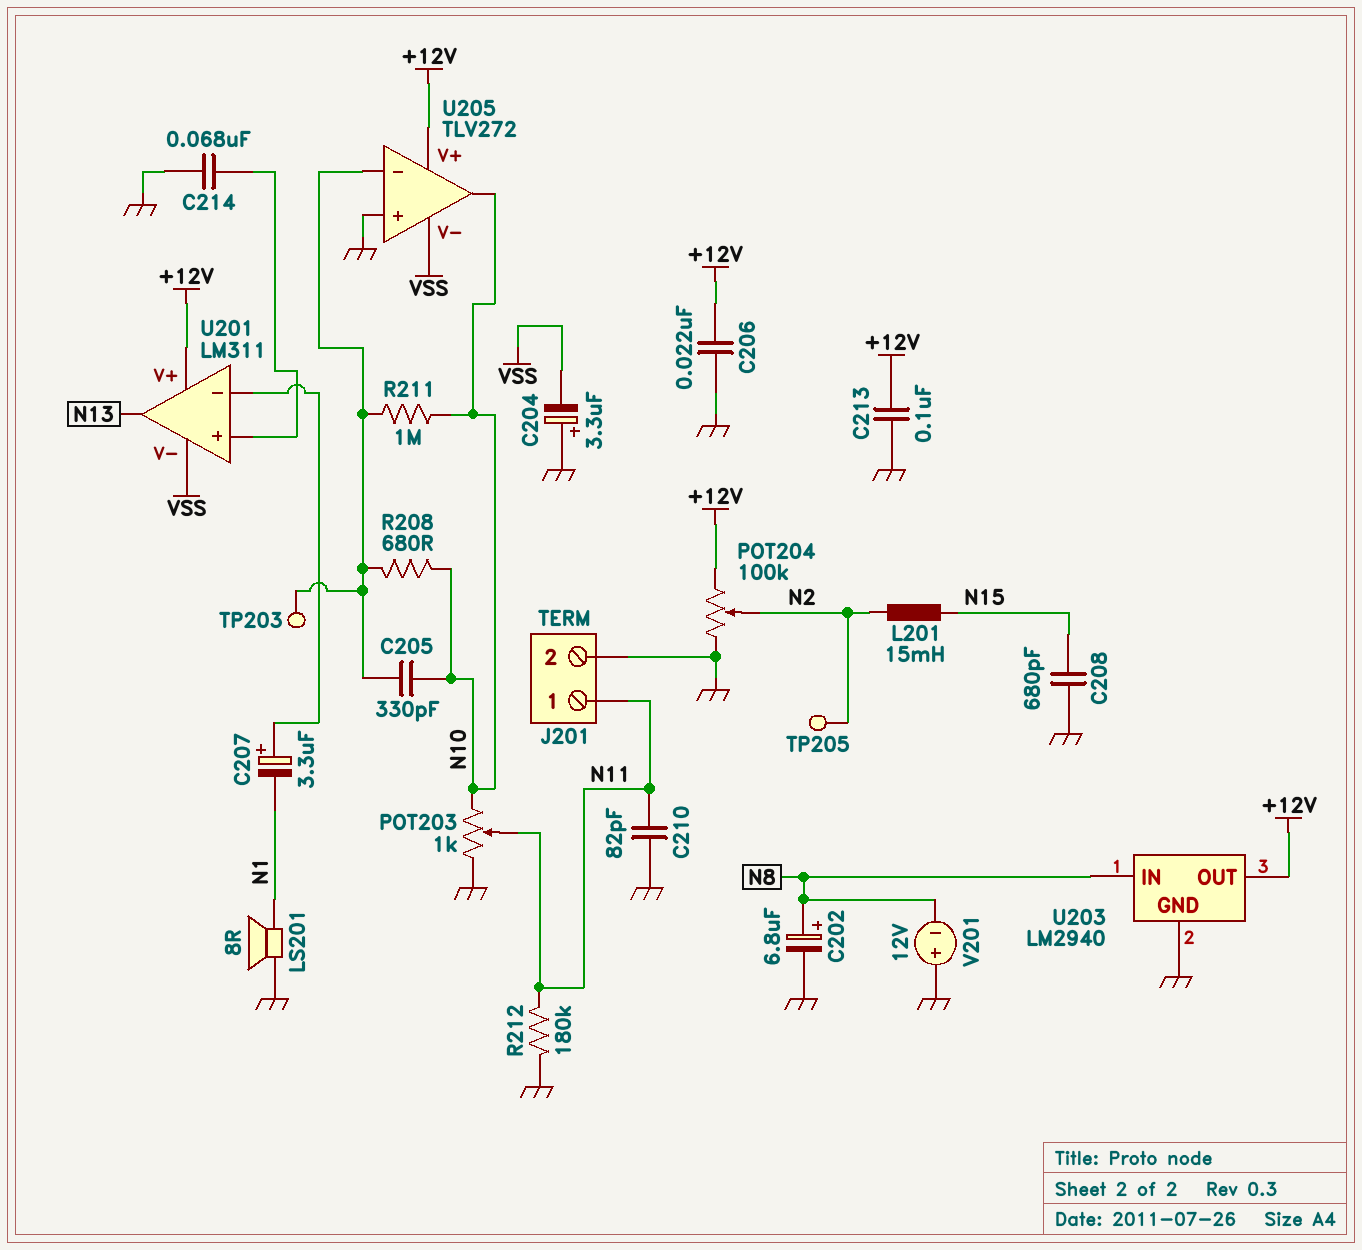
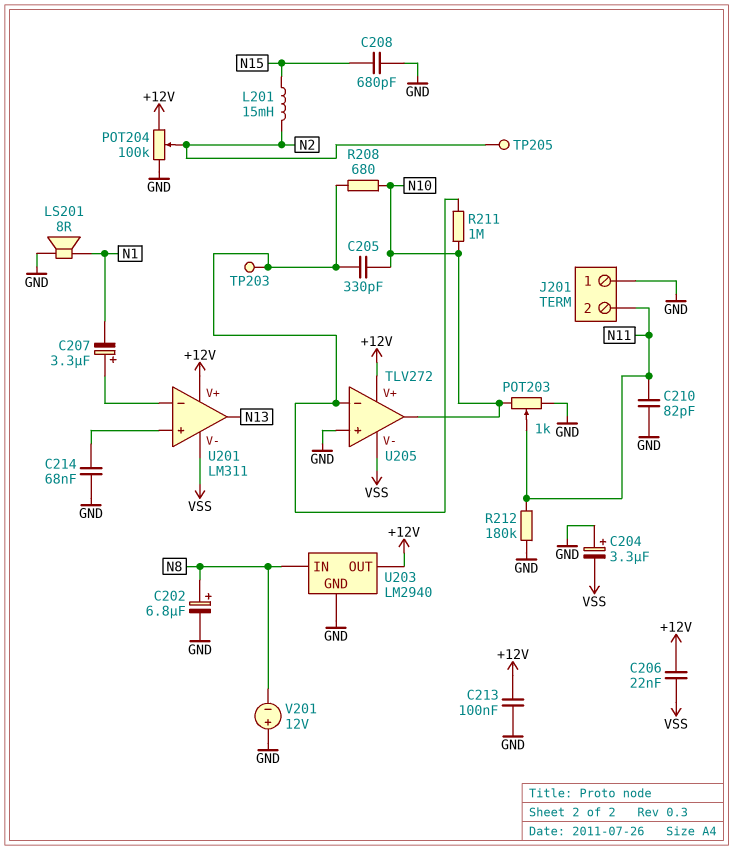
C206: 22nF (+12V, GND) -> 22nF (+12V, VSS)
J201 pin 1: N11 -> GND
J201 pin 2: GND -> N11

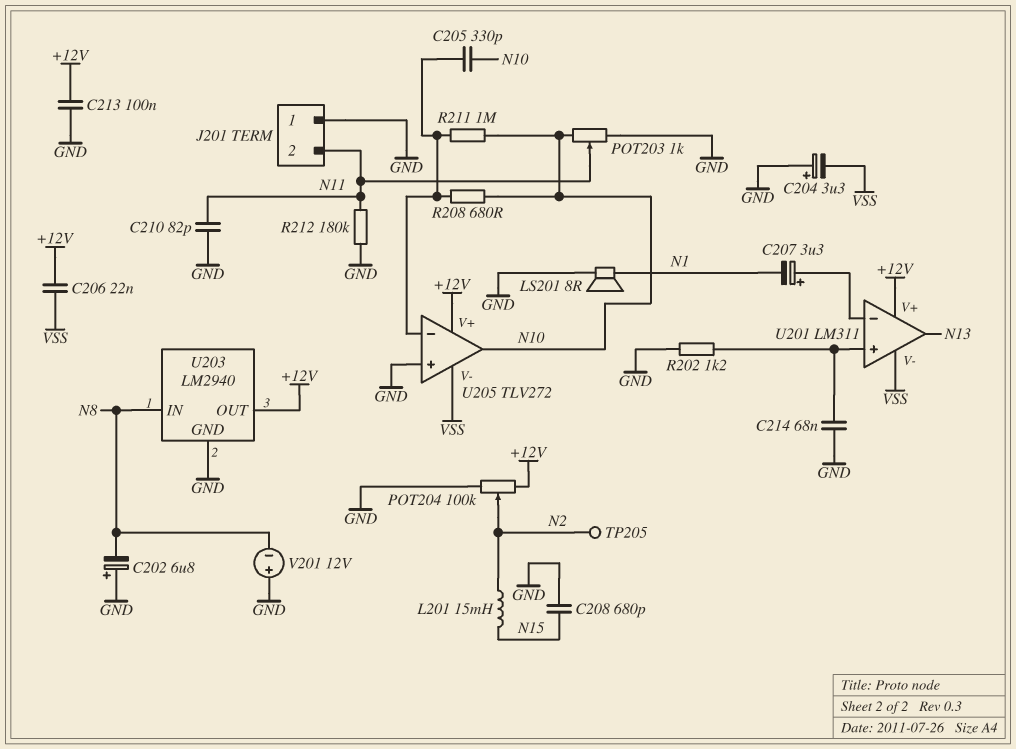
C202: 6.8uF (plus N8, minus GND) -> 6.8uF (plus GND, minus N8)
R202: none -> 1.2k (GND, U201/in+)
TP203: test point (U205/in-) -> none

